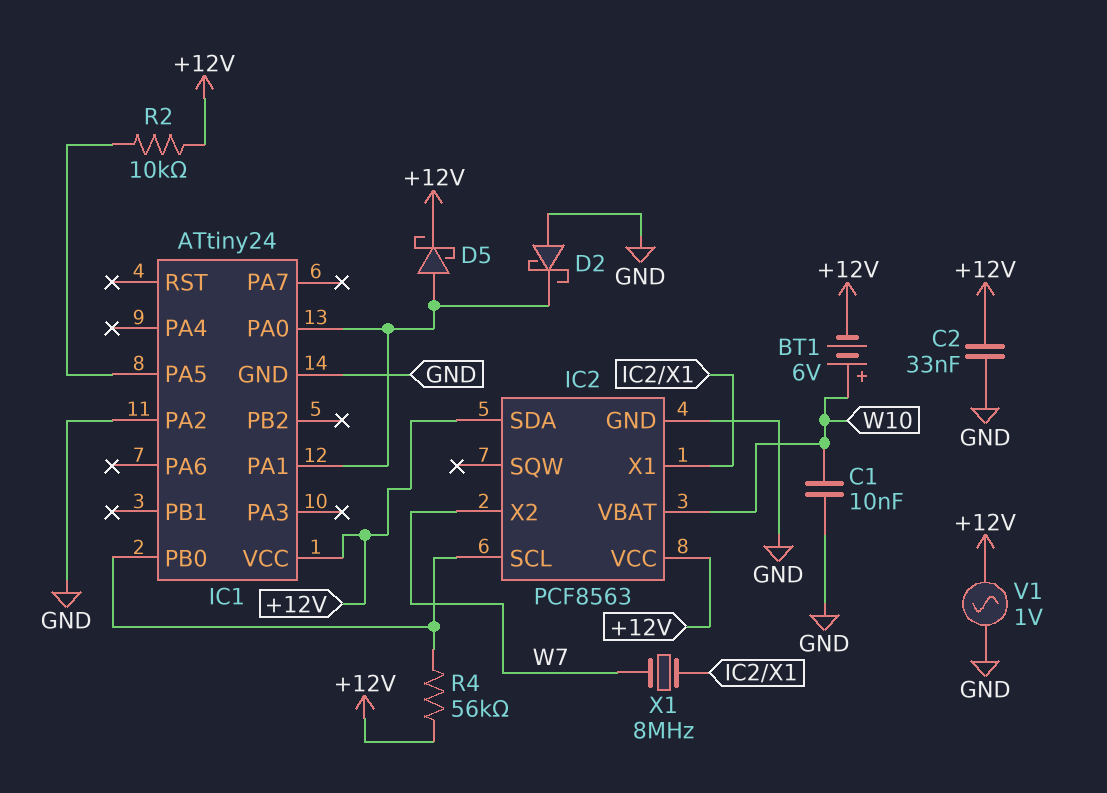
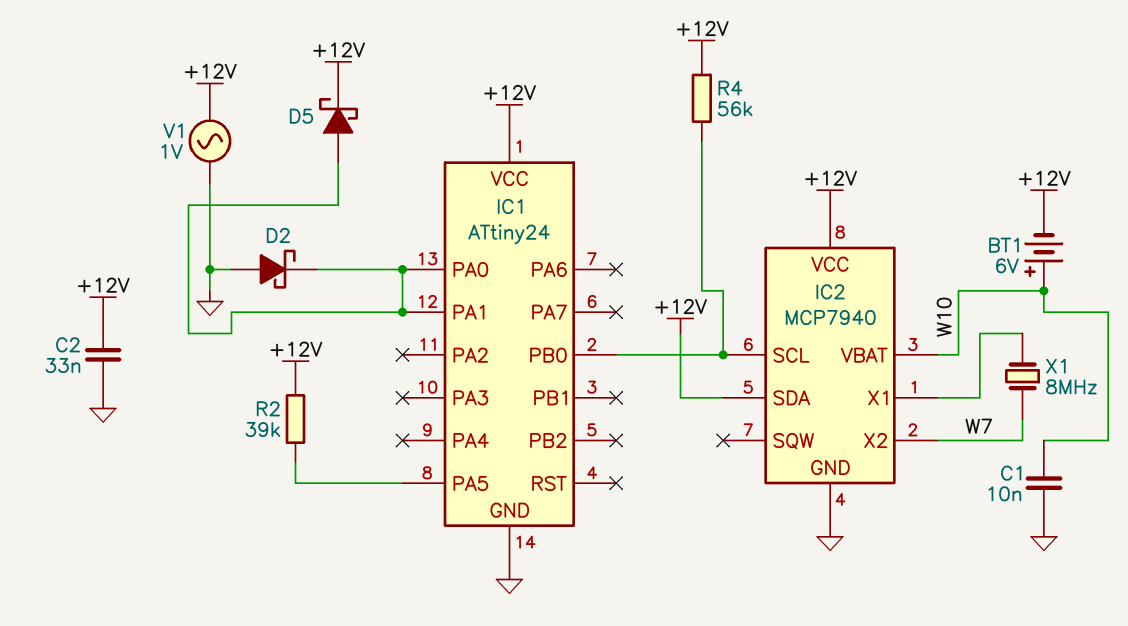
IC1 pin PA2: GND -> none
IC2: PCF8563 -> MCP7940
R2: 10k (+12V, IC1/PA5) -> 39k (+12V, IC1/PA5)

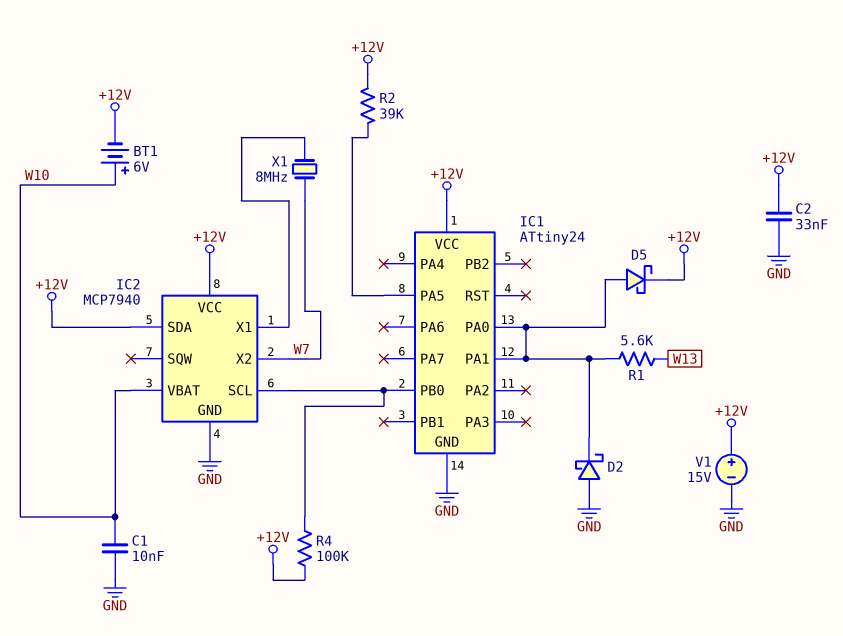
R1: none -> 5.6k (IC1/PA0, W13)
R4: 56k (+12V, IC1/PB0) -> 100k (+12V, IC1/PB0)
V1: AC 1V (+12V, GND) -> 15V (plus +12V, minus GND)

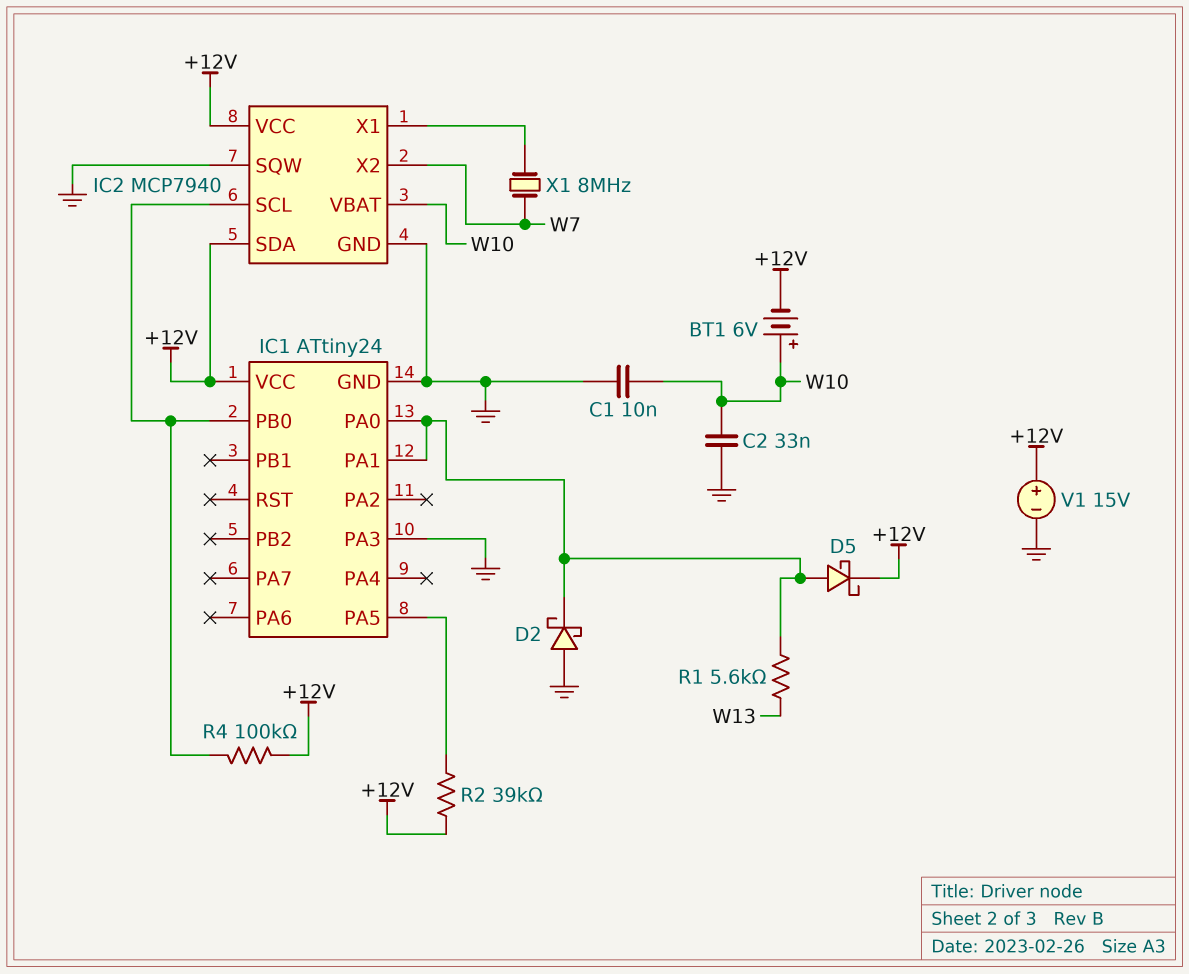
C2: 33nF (+12V, GND) -> 33nF (GND, W10)
IC1 pin PA3: none -> GND
IC2 pin SQW: none -> GND

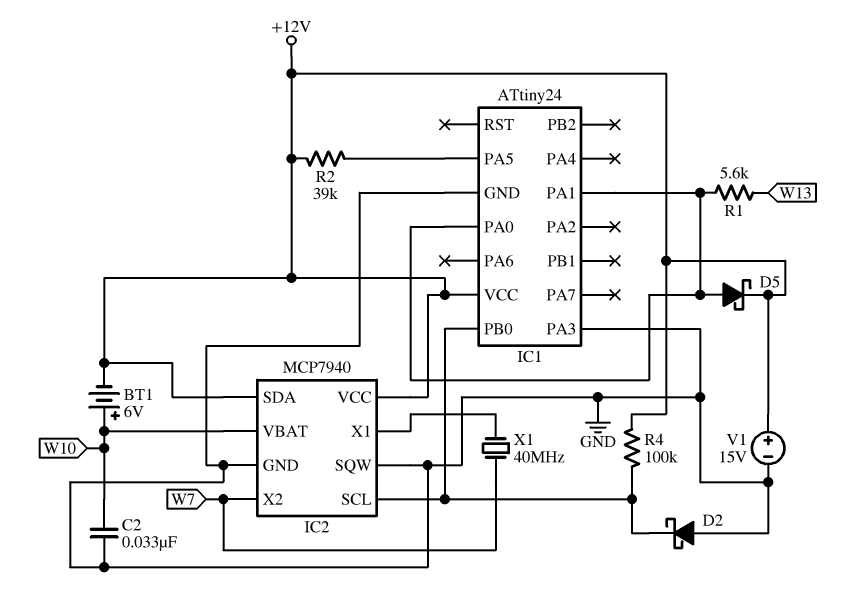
C1: 10nF (GND, W10) -> none
D2: schottky (A GND, K IC1/PA0) -> schottky (A GND, K IC1/PB0)
X1: 8MHz (IC2/X1, W7) -> 40MHz (IC2/X1, W7)

